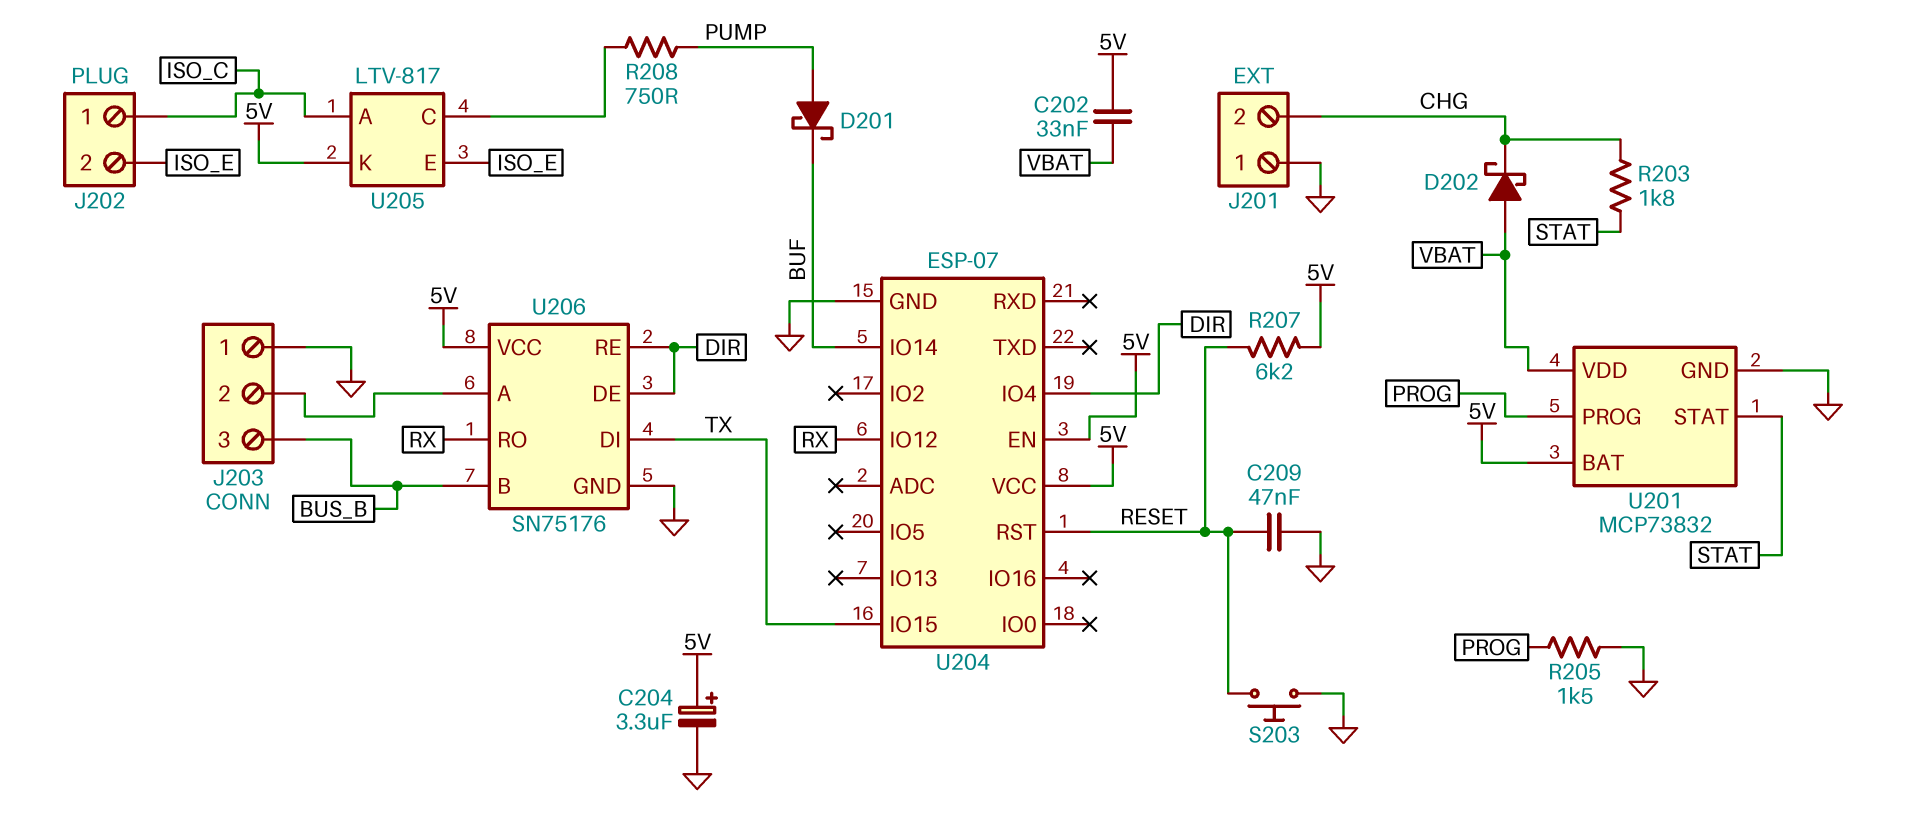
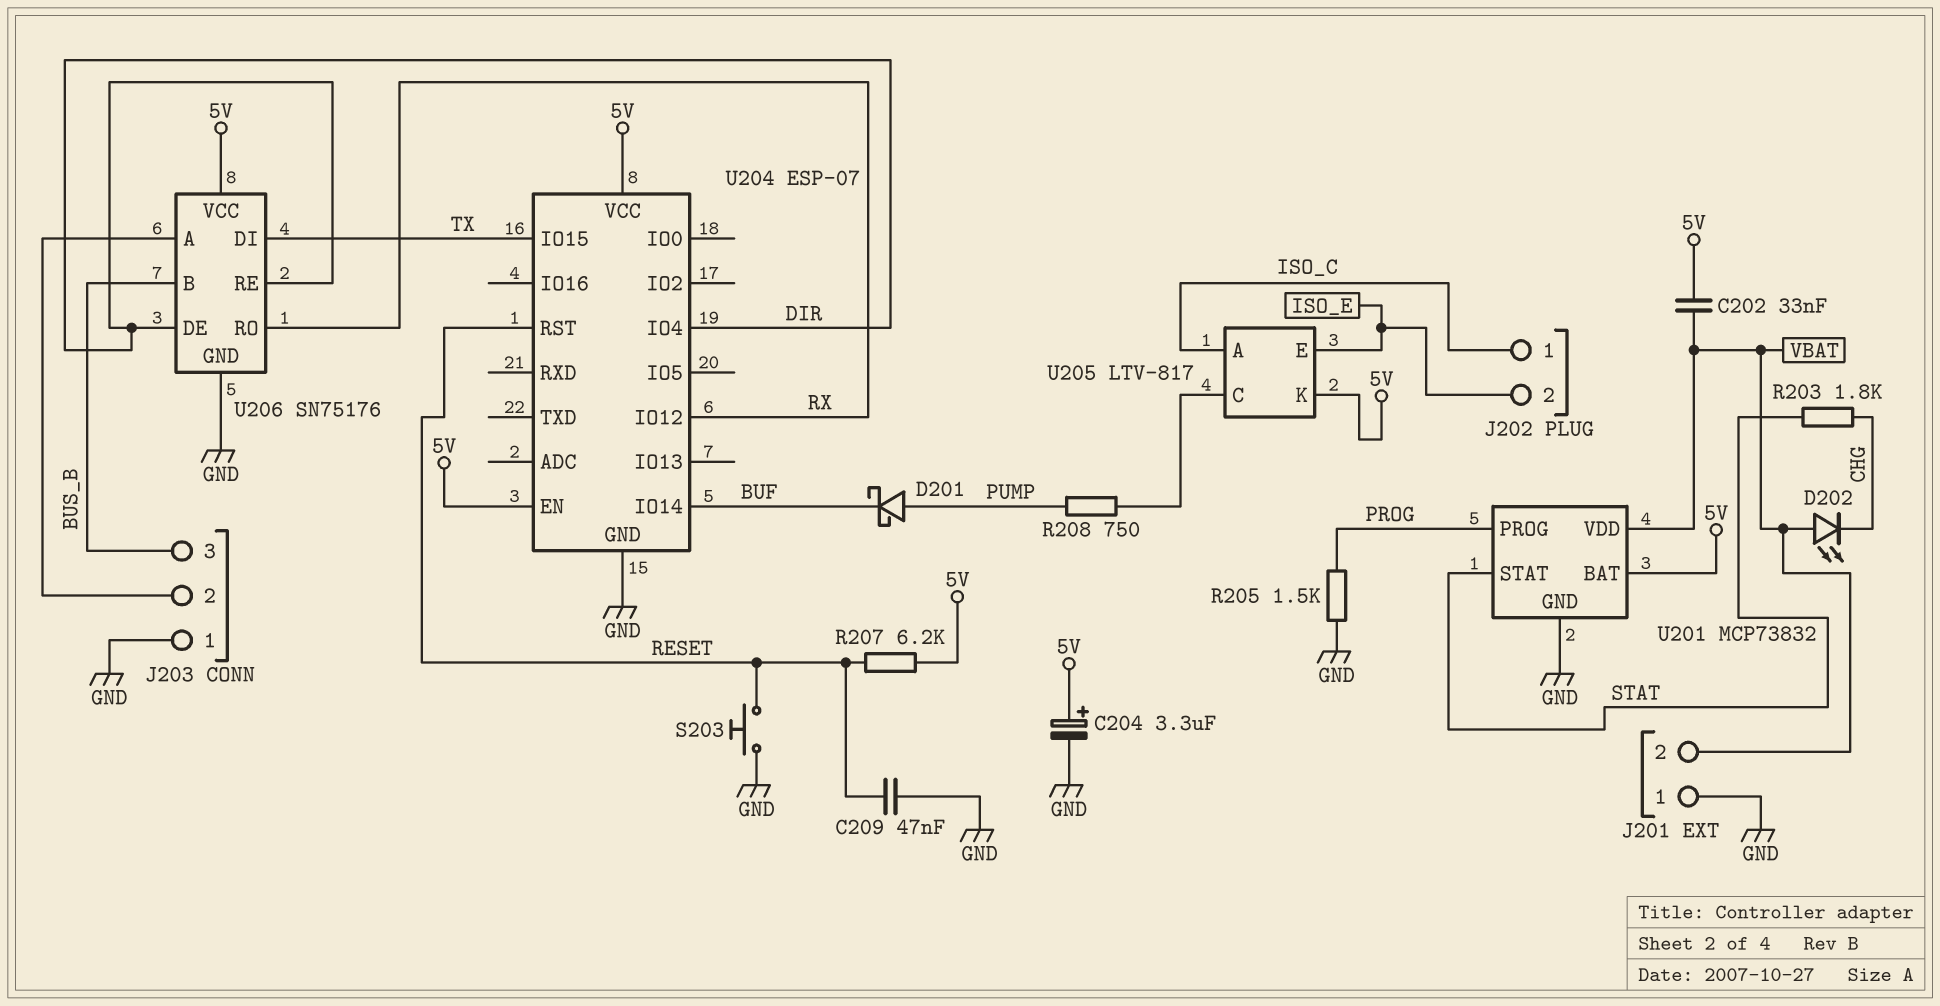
D202: schottky (A VBAT, K CHG) -> LED (A VBAT, K CHG)
J201 pin 2: CHG -> VBAT

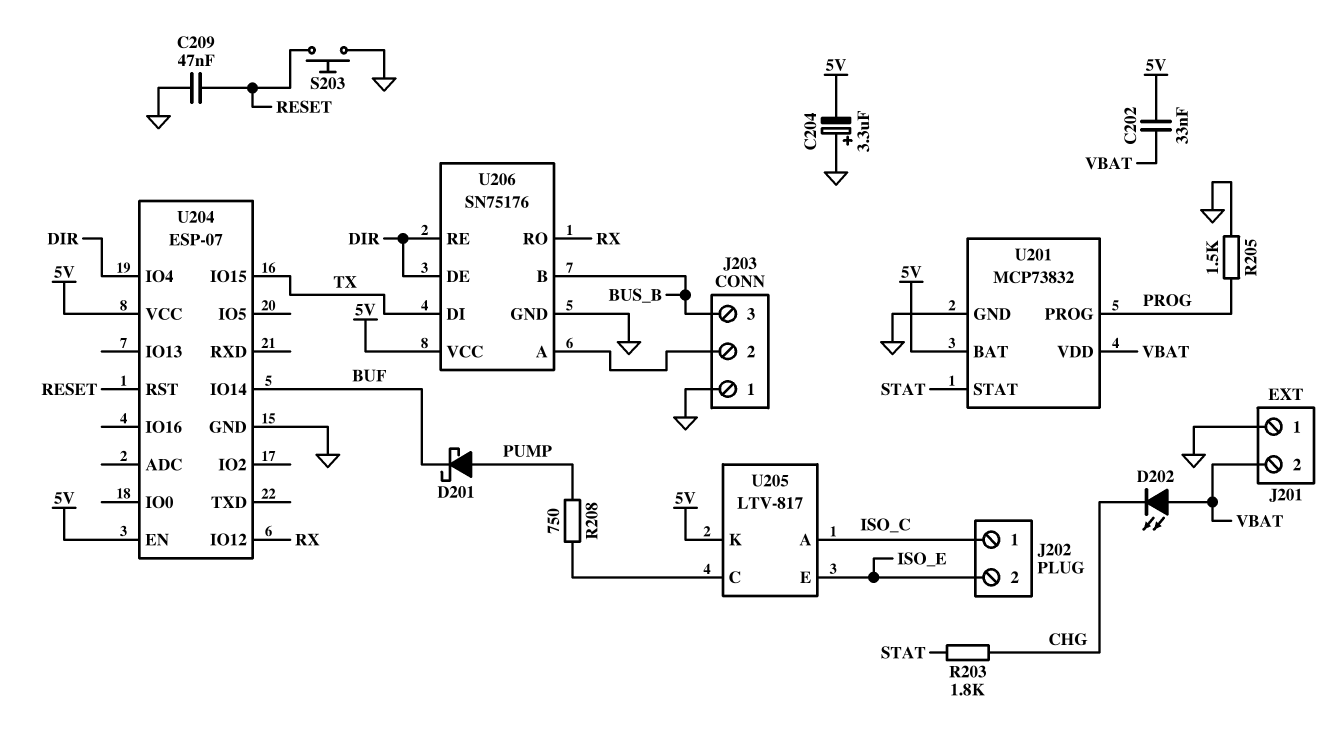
C204: 3.3uF (plus 5V, minus GND) -> 3.3uF (plus GND, minus 5V)
R207: 6.2k (5V, RESET) -> none

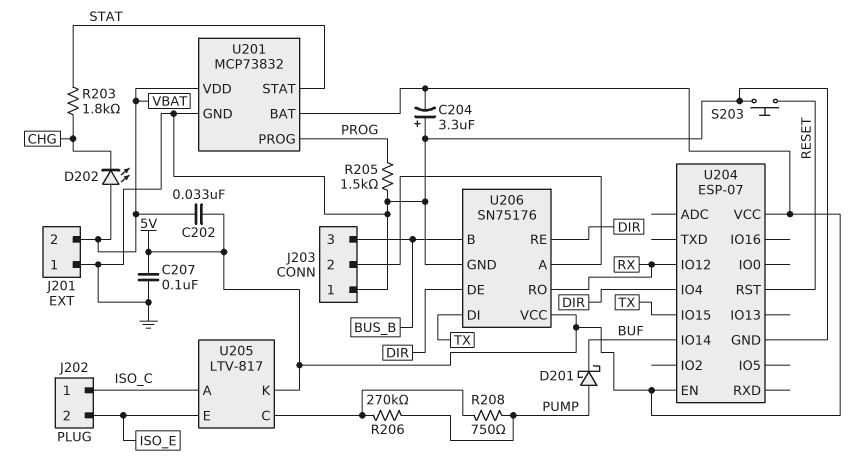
C207: none -> 100nF (5V, GND)
C209: 47nF (GND, RESET) -> none
R206: none -> 270k (PUMP, U205/C)

